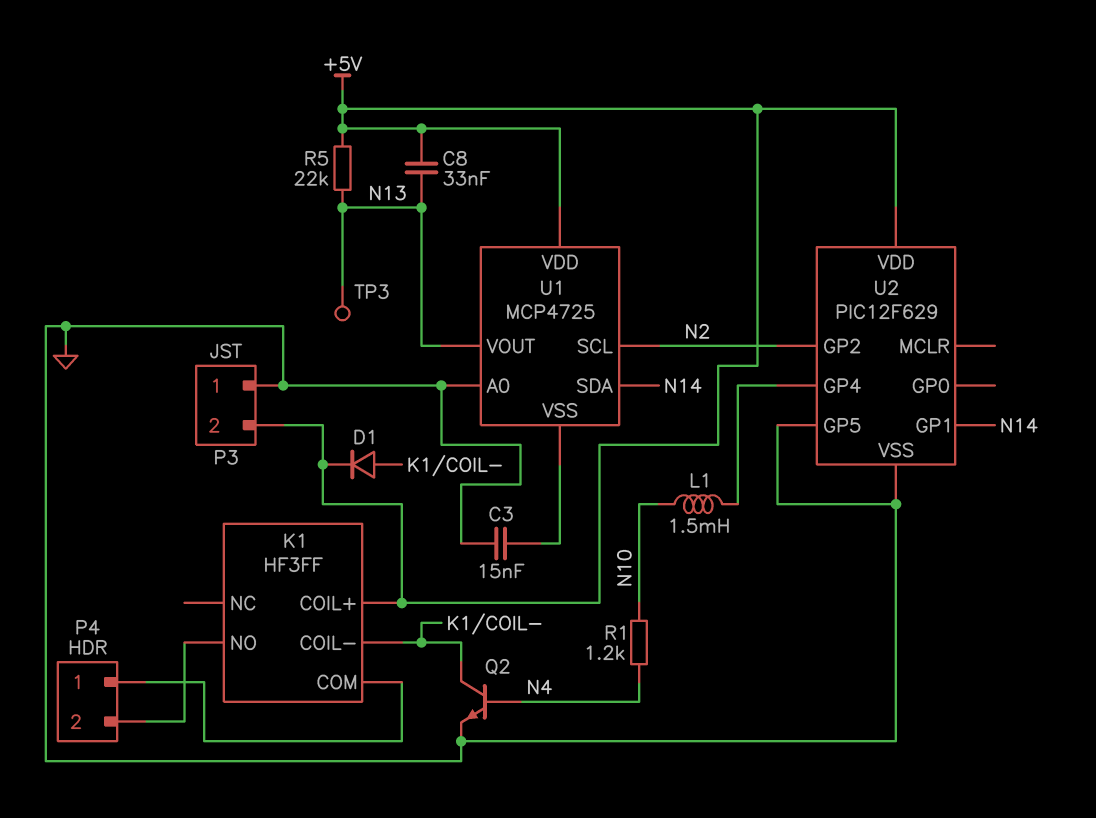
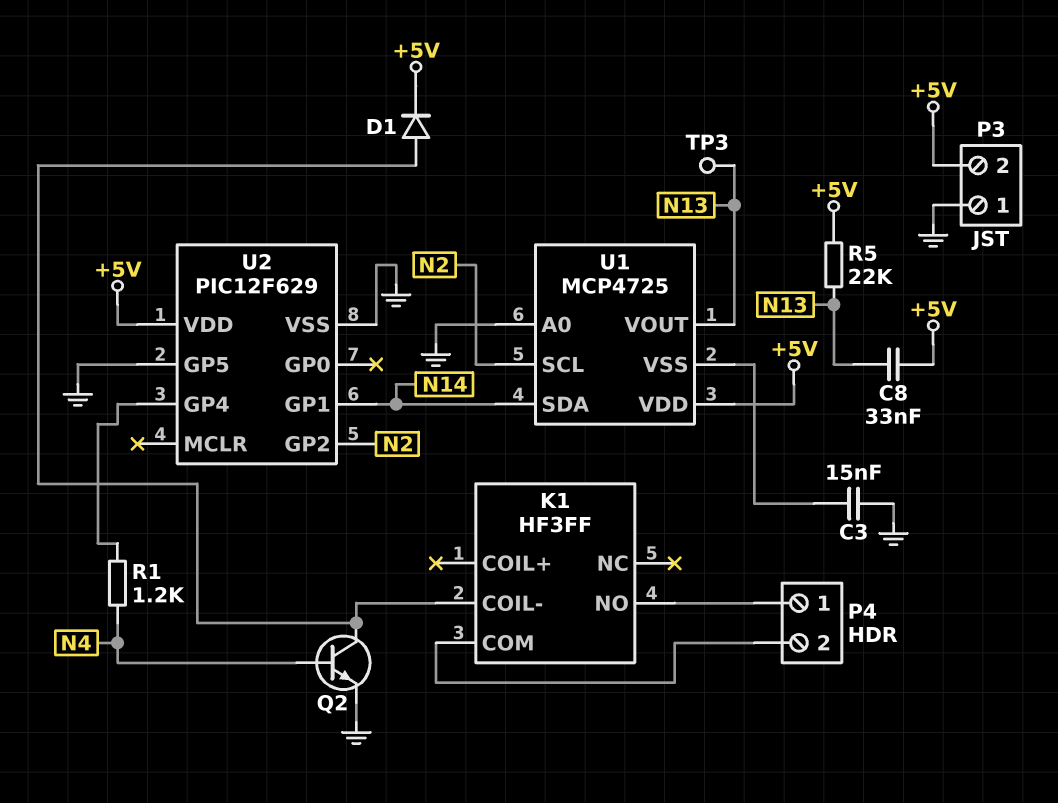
K1 pin COIL+: +5V -> none
L1: 1.5mH (N10, U2/GP4) -> none
P4 pin 1: K1/COM -> K1/NO
P4 pin 2: K1/NO -> K1/COM
R1: 1.2k (N4, N10) -> 1.2k (N4, U2/GP4)

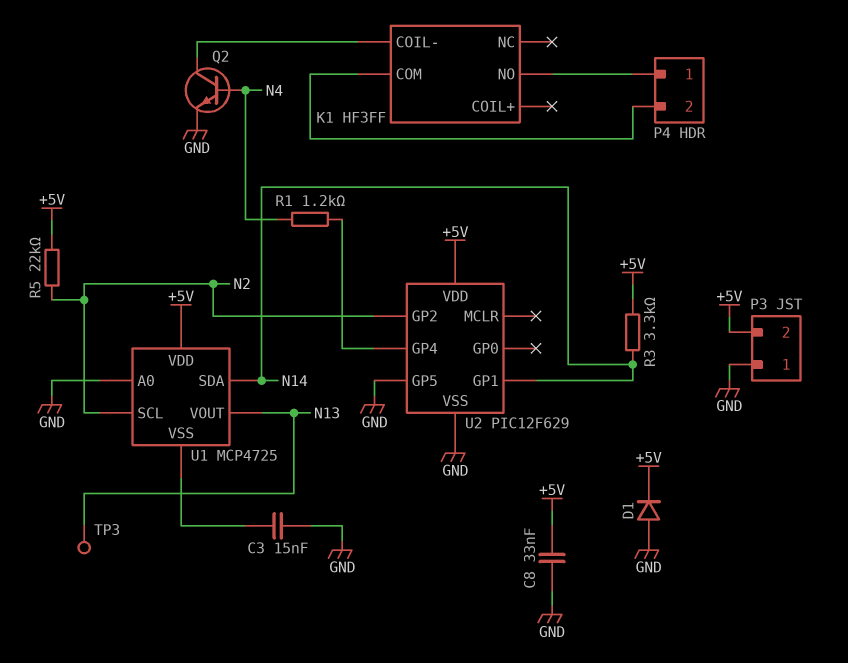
C8: 33nF (+5V, N13) -> 33nF (+5V, GND)
D1: diode (A K1/COIL-, K +5V) -> diode (A GND, K +5V)
R3: none -> 3.3k (+5V, N14)
R5: 22k (+5V, N13) -> 22k (+5V, N2)

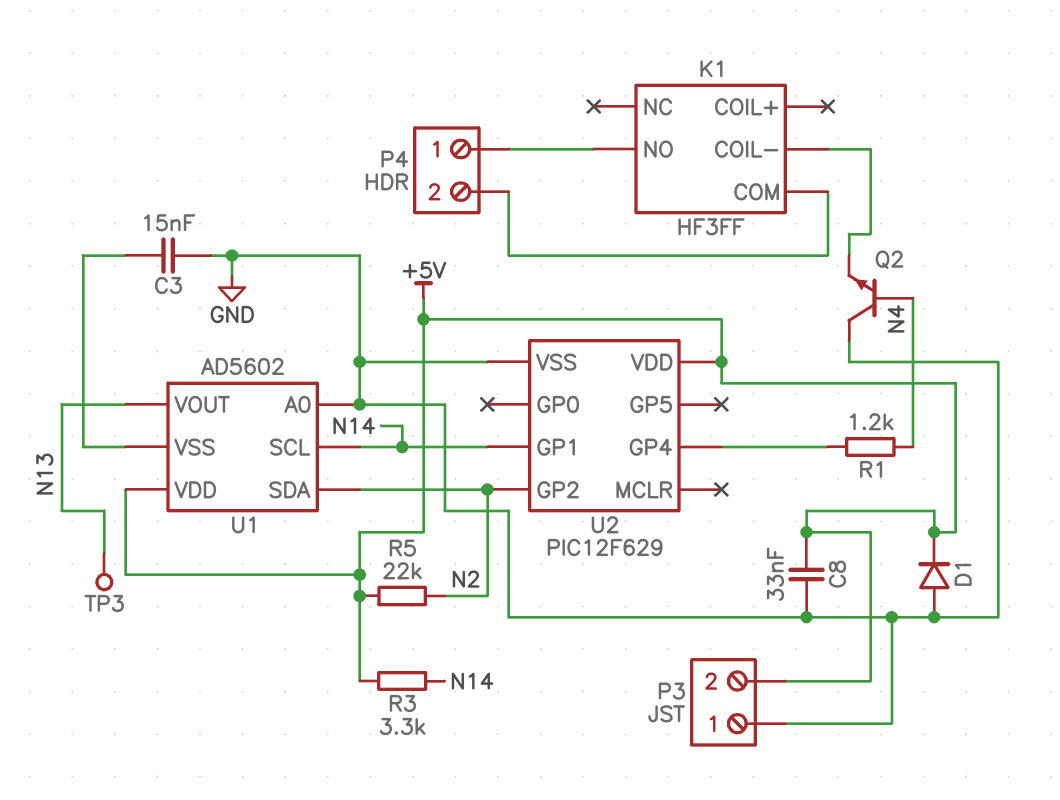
Q2: NPN (B N4, C K1/COIL-, E GND) -> NPN (B N4, C GND, E K1/COIL-)
U1: MCP4725 -> AD5602
U1 pin SCL: N2 -> N14
U1 pin SDA: N14 -> N2
U2 pin GP5: GND -> none

